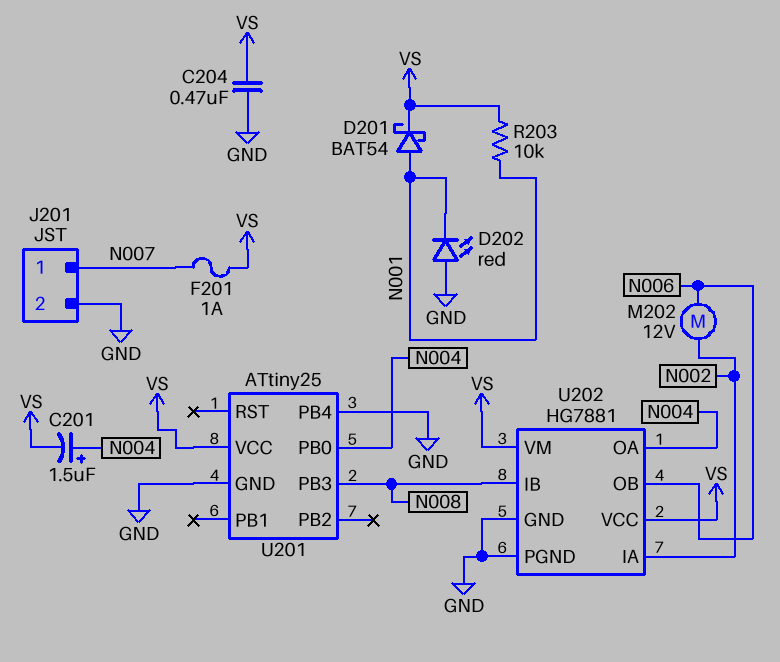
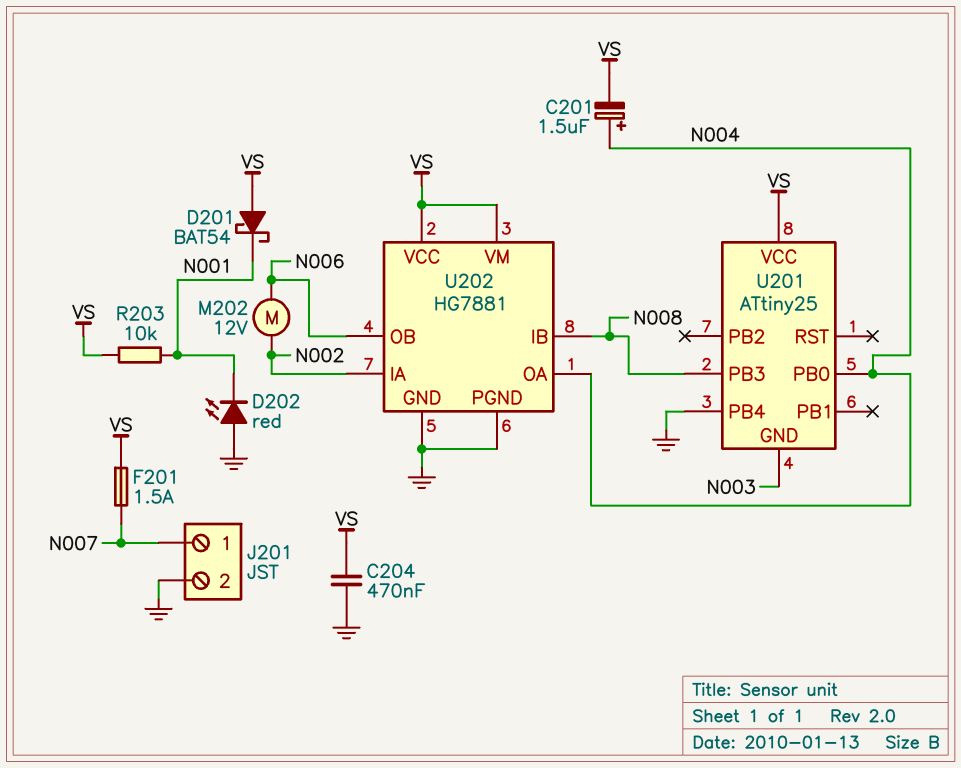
D201: schottky BAT54 (A N001, K VS) -> schottky BAT54 (A VS, K N001)
F201: 1A (N007, VS) -> 1.5A (N007, VS)
U201 pin GND: GND -> N003

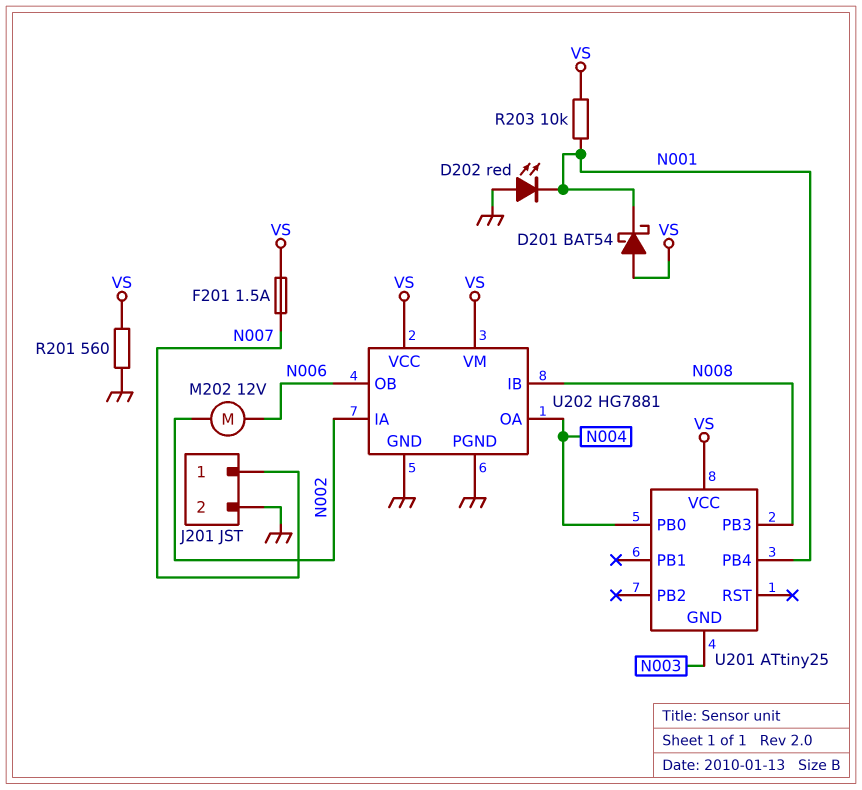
C201: 1.5uF (plus N004, minus VS) -> none
C204: 470nF (GND, VS) -> none
R201: none -> 560 (GND, VS)
U201 pin PB4: GND -> N001

